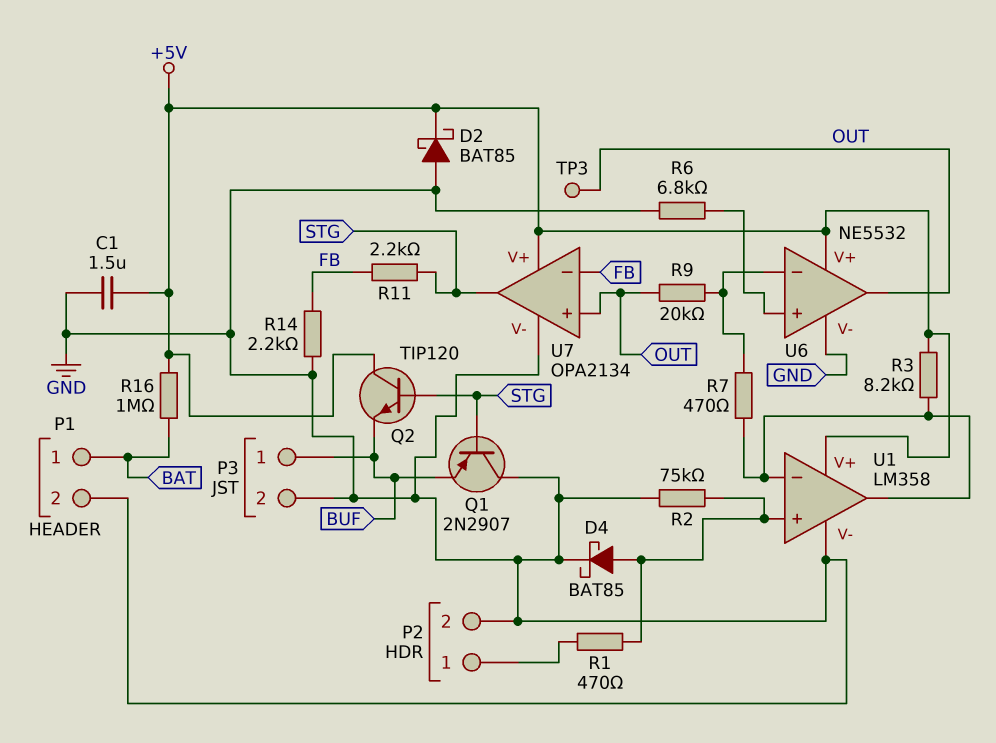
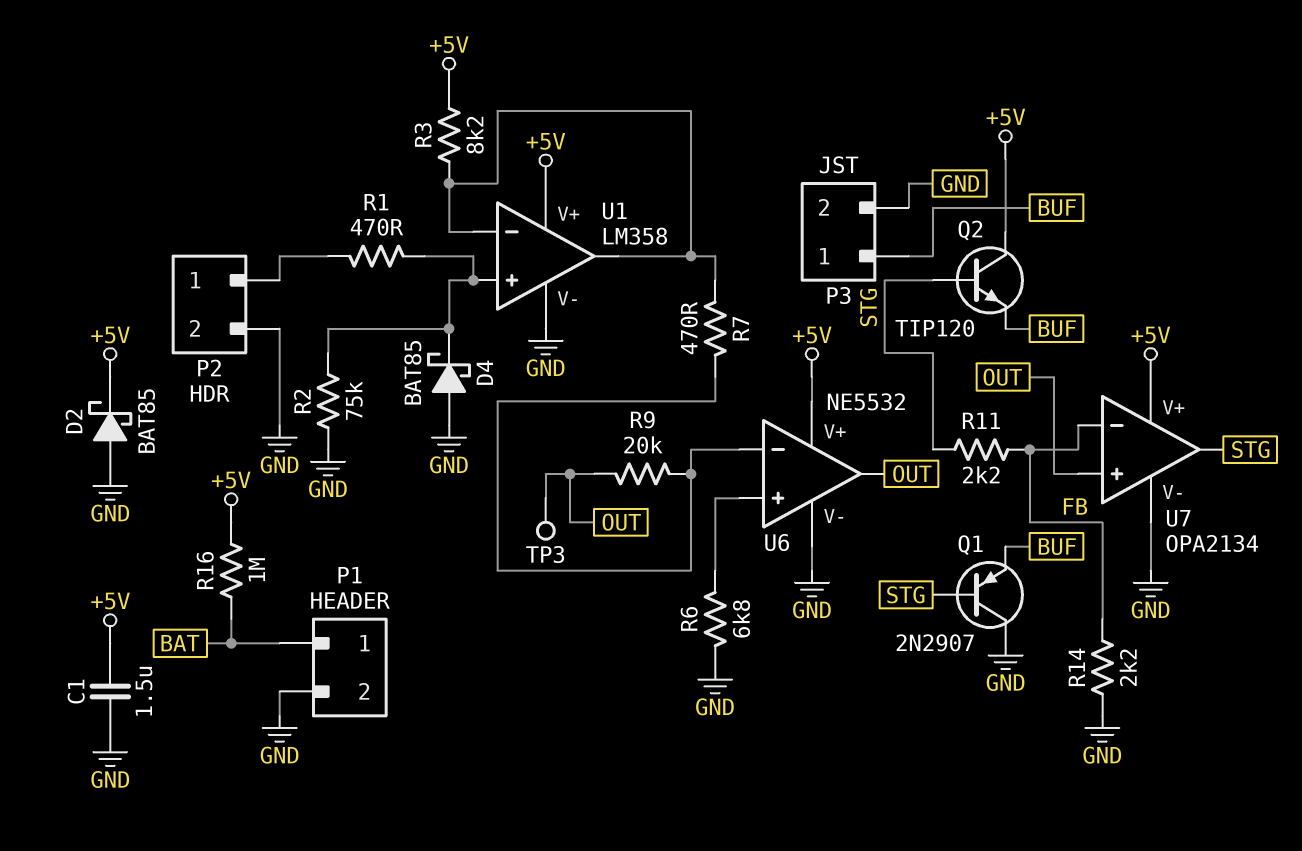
D4: schottky BAT85 (A U1/in+, K GND) -> schottky BAT85 (A GND, K U1/in+)

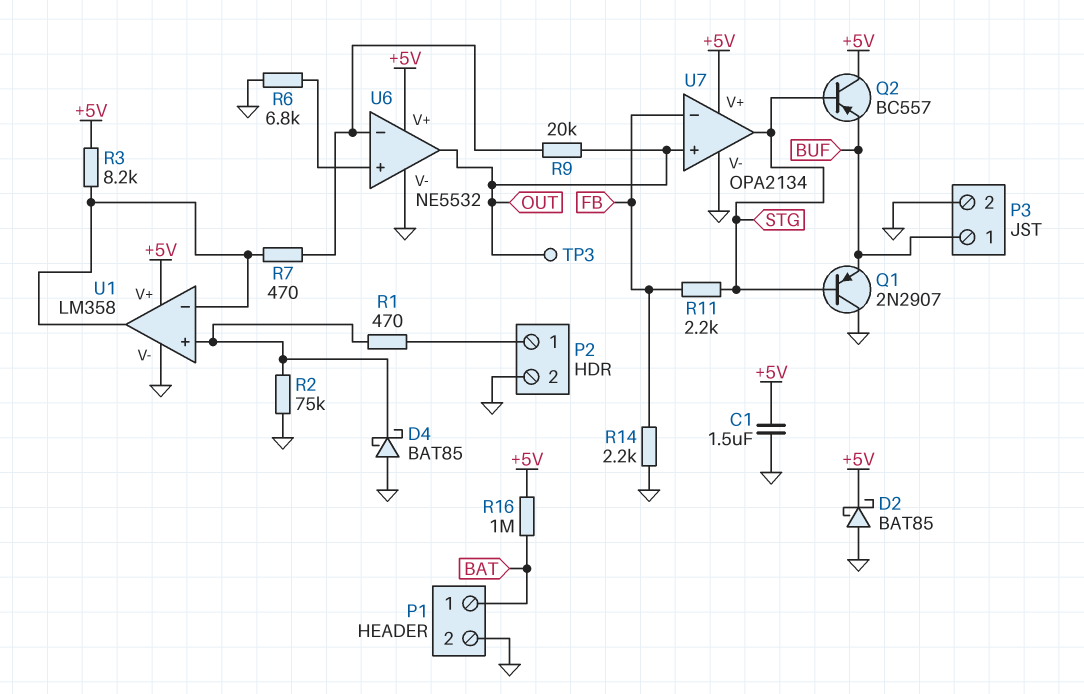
Q2: NPN TIP120 (B STG, C +5V, E BUF) -> PNP BC557 (B STG, C +5V, E BUF)

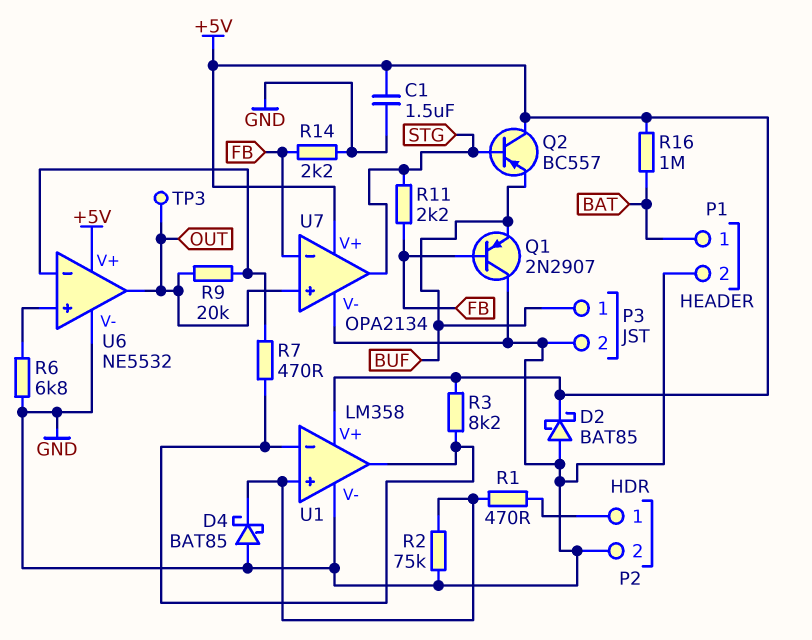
Q1: PNP 2N2907 (B STG, C GND, E BUF) -> PNP 2N2907 (B FB, C GND, E BUF)

